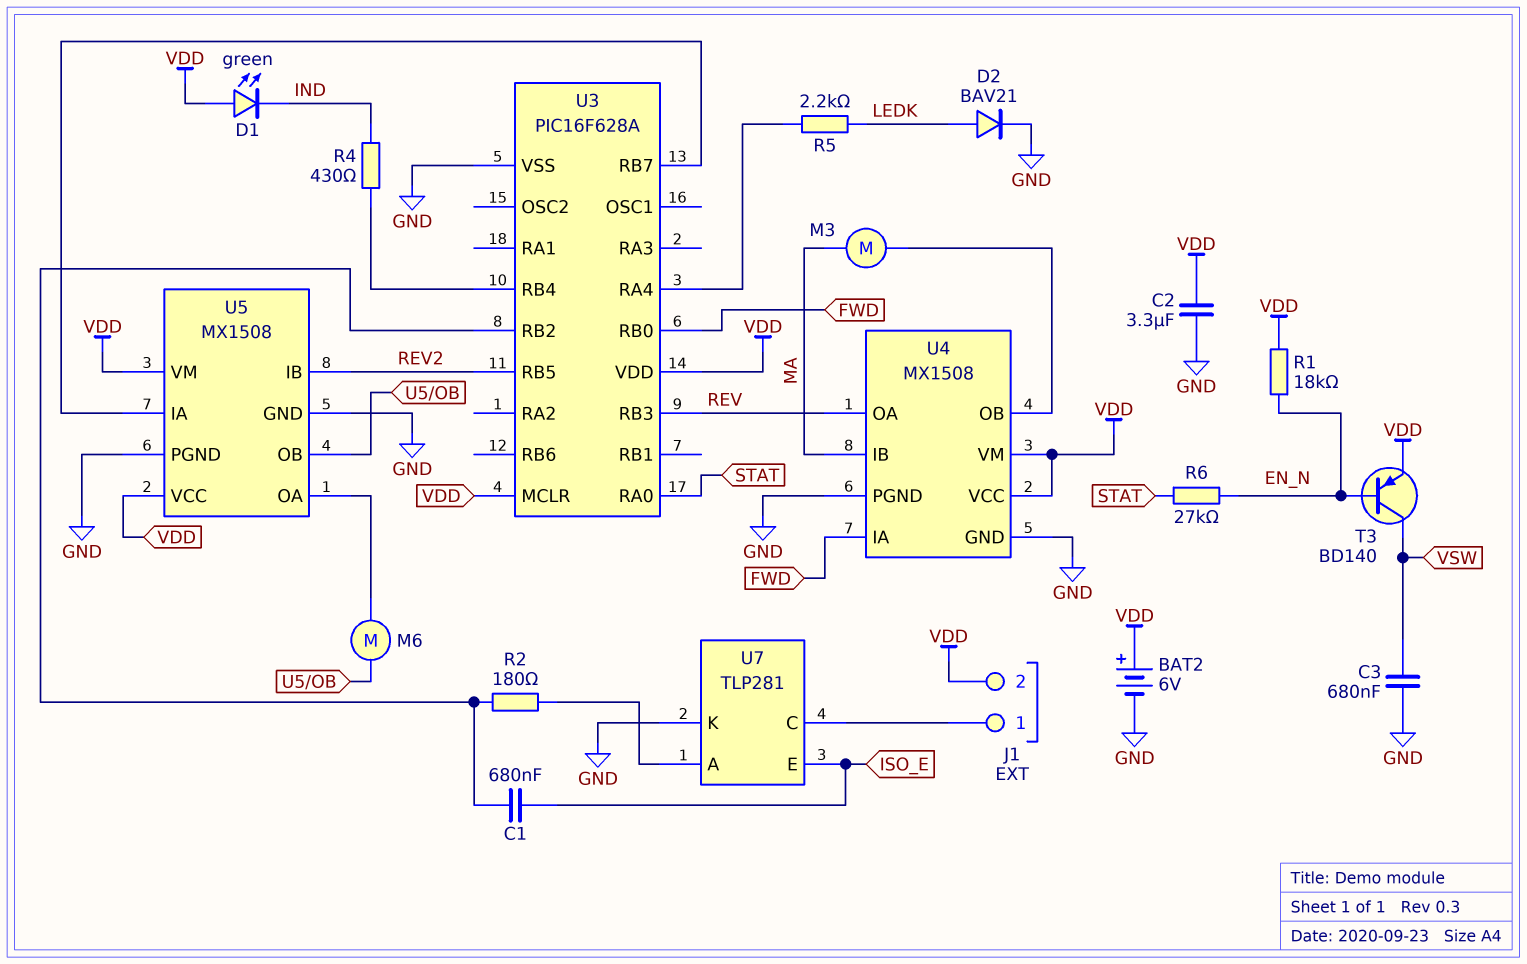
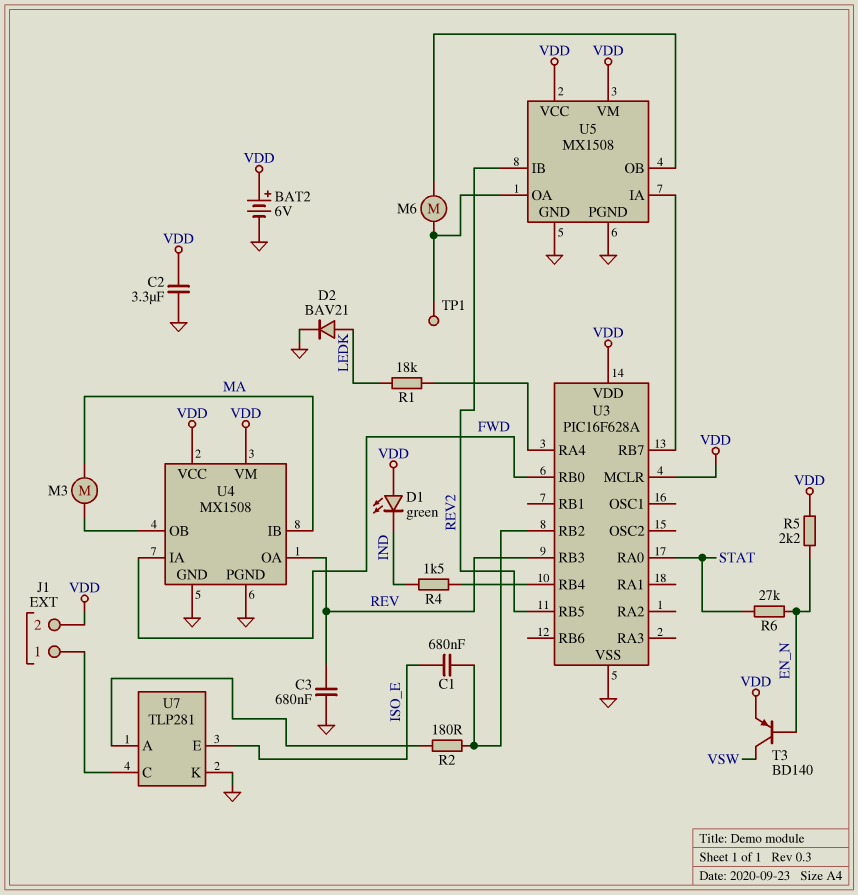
C3: 680nF (GND, VSW) -> 680nF (GND, REV)
R1: 18k (EN_N, VDD) -> 18k (LEDK, U3/RA4)
R4: 430 (IND, U3/RB4) -> 1.5k (IND, U3/RB4)
R5: 2.2k (LEDK, U3/RA4) -> 2.2k (EN_N, VDD)
TP1: none -> test point (U5/OA)

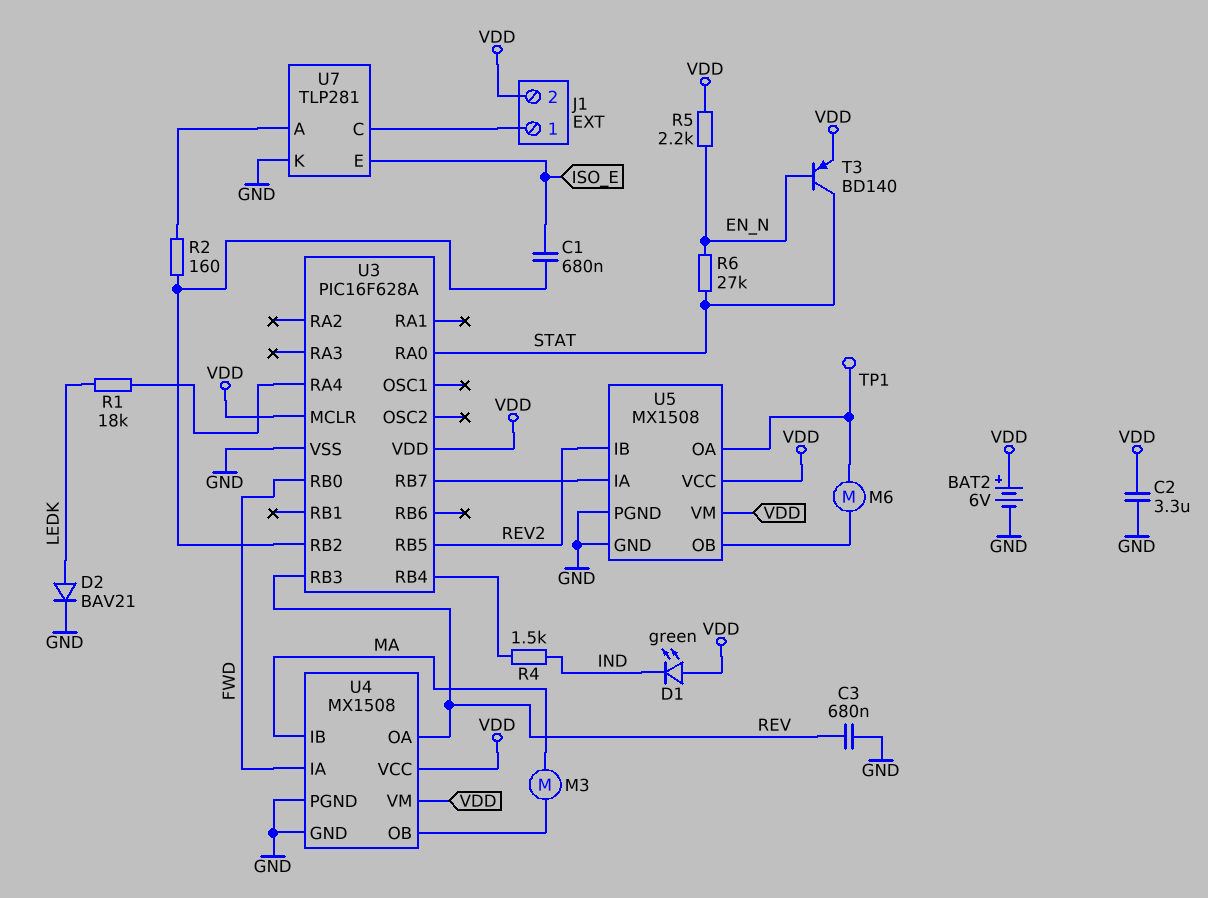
R2: 180 (U3/RB2, U7/A) -> 160 (U3/RB2, U7/A)
T3: PNP BD140 (B EN_N, C VSW, E VDD) -> PNP BD140 (B EN_N, C STAT, E VDD)

